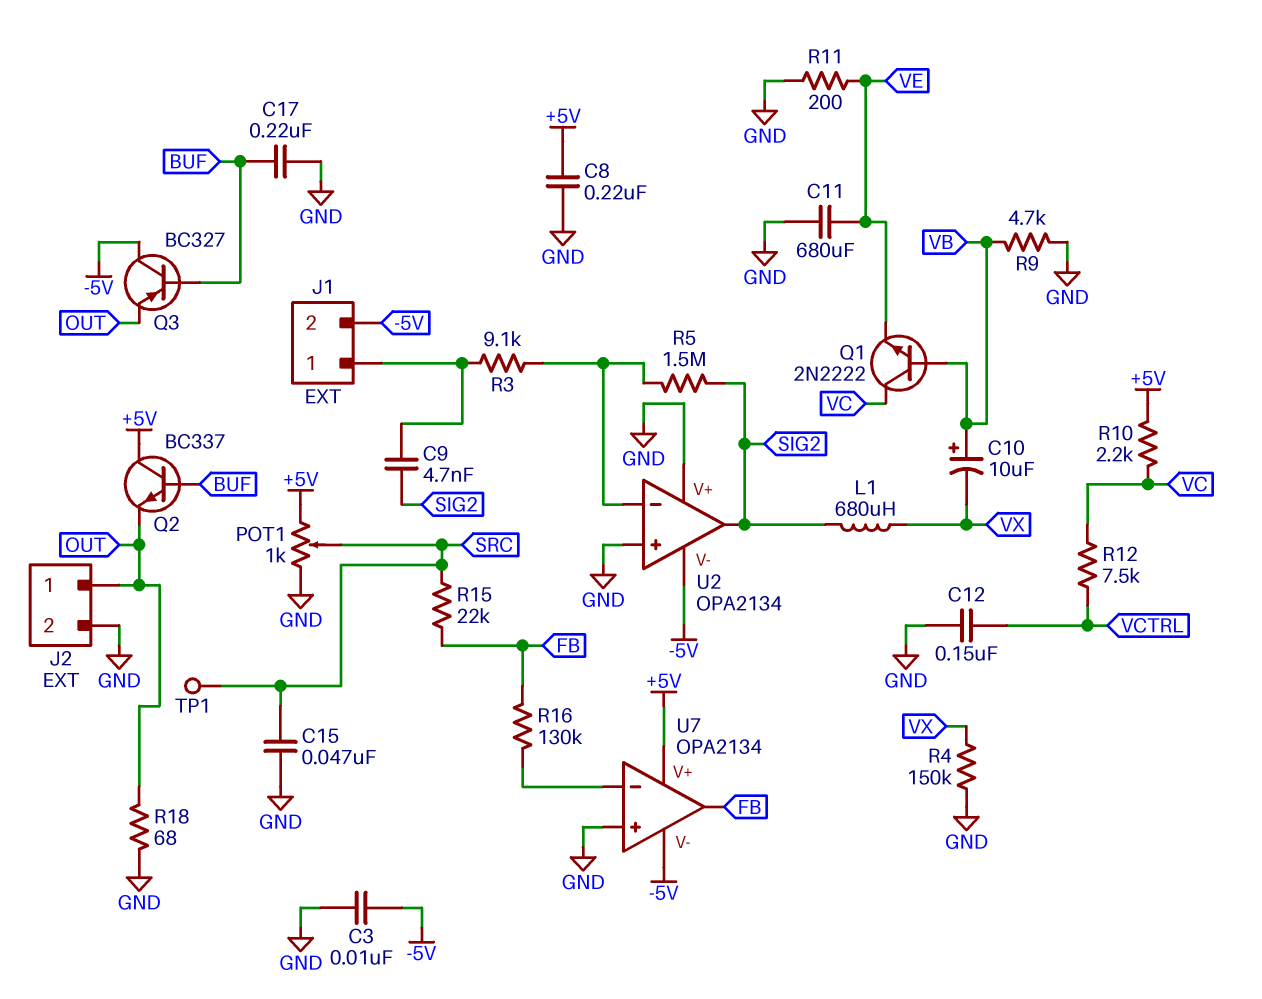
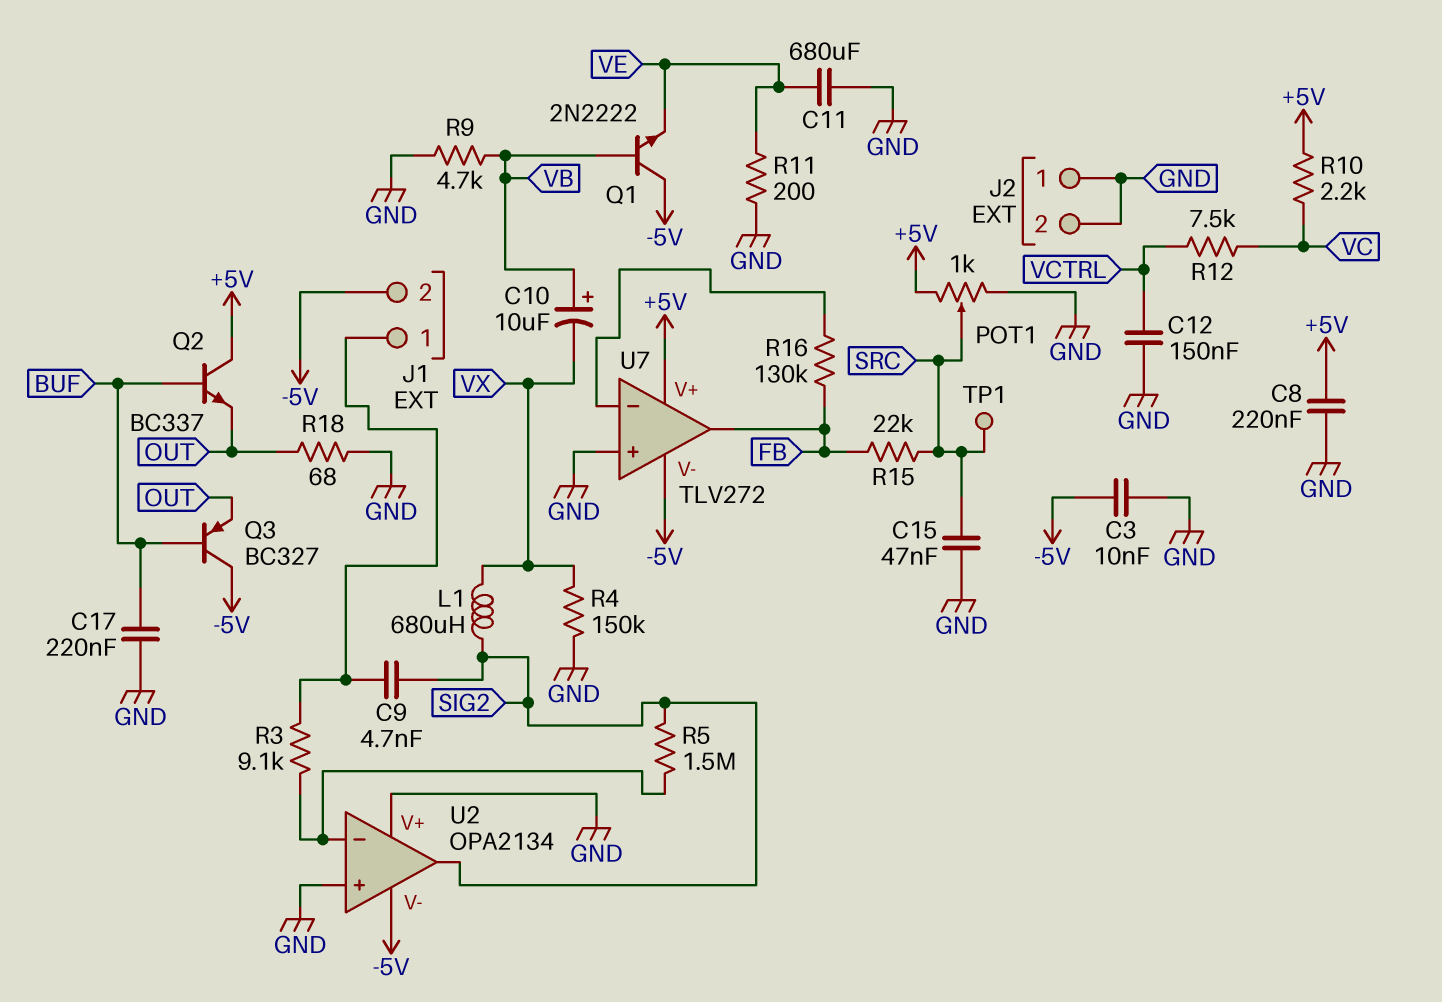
J2 pin 1: OUT -> GND
Q1: NPN 2N2222 (B VB, C VC, E VE) -> NPN 2N2222 (B VB, C -5V, E VE)
U7: OPA2134 -> TLV272

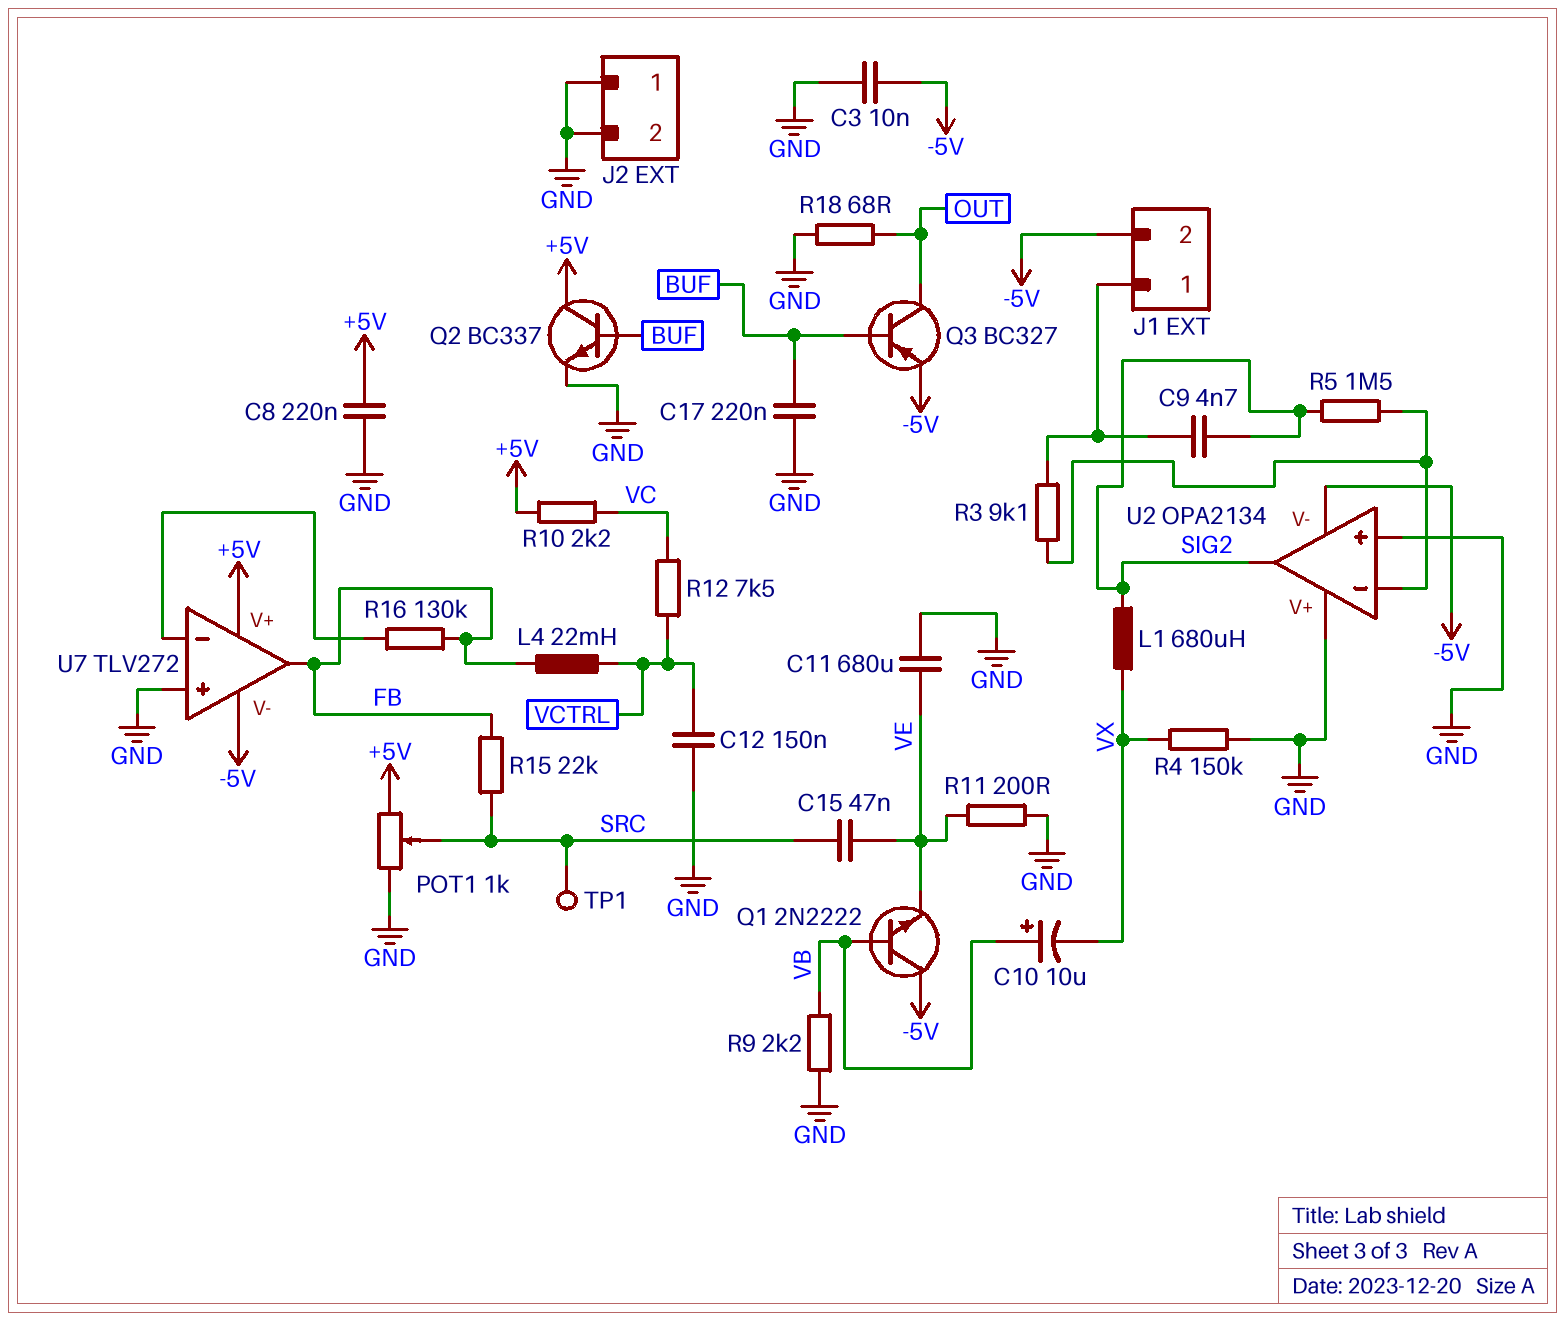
C15: 47nF (GND, SRC) -> 47nF (SRC, VE)
L4: none -> 22mH (FB, VCTRL)
Q2: NPN BC337 (B BUF, C +5V, E OUT) -> NPN BC337 (B BUF, C +5V, E GND)
Q3: PNP BC327 (B BUF, C -5V, E OUT) -> PNP BC327 (B BUF, C OUT, E -5V)
R9: 4.7k (GND, VB) -> 2.2k (GND, VB)

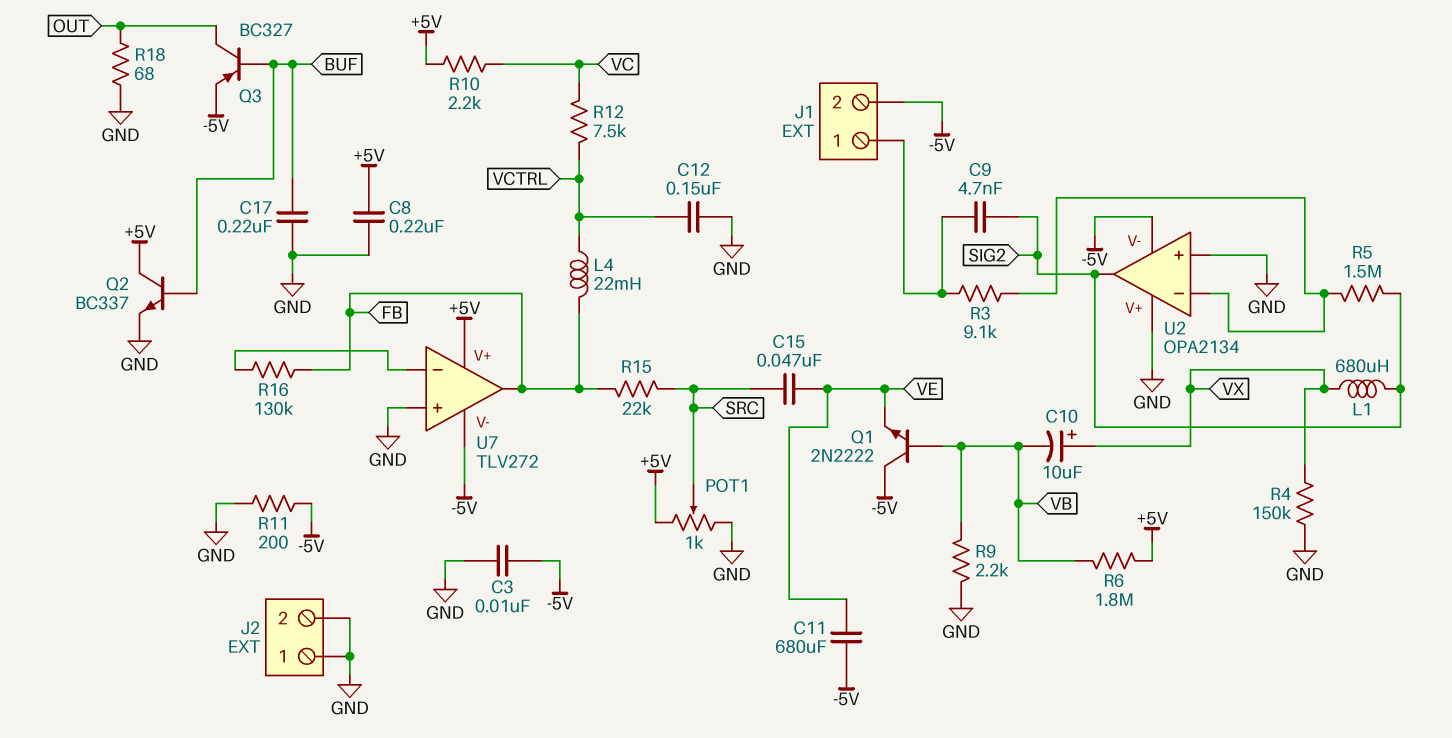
C10: 10uF (plus VB, minus VX) -> 10uF (plus VX, minus VB)
C11: 680uF (GND, VE) -> 680uF (-5V, VE)
R6: none -> 1.8M (+5V, VB)
R11: 200 (GND, VE) -> 200 (-5V, GND)
TP1: test point (SRC) -> none

